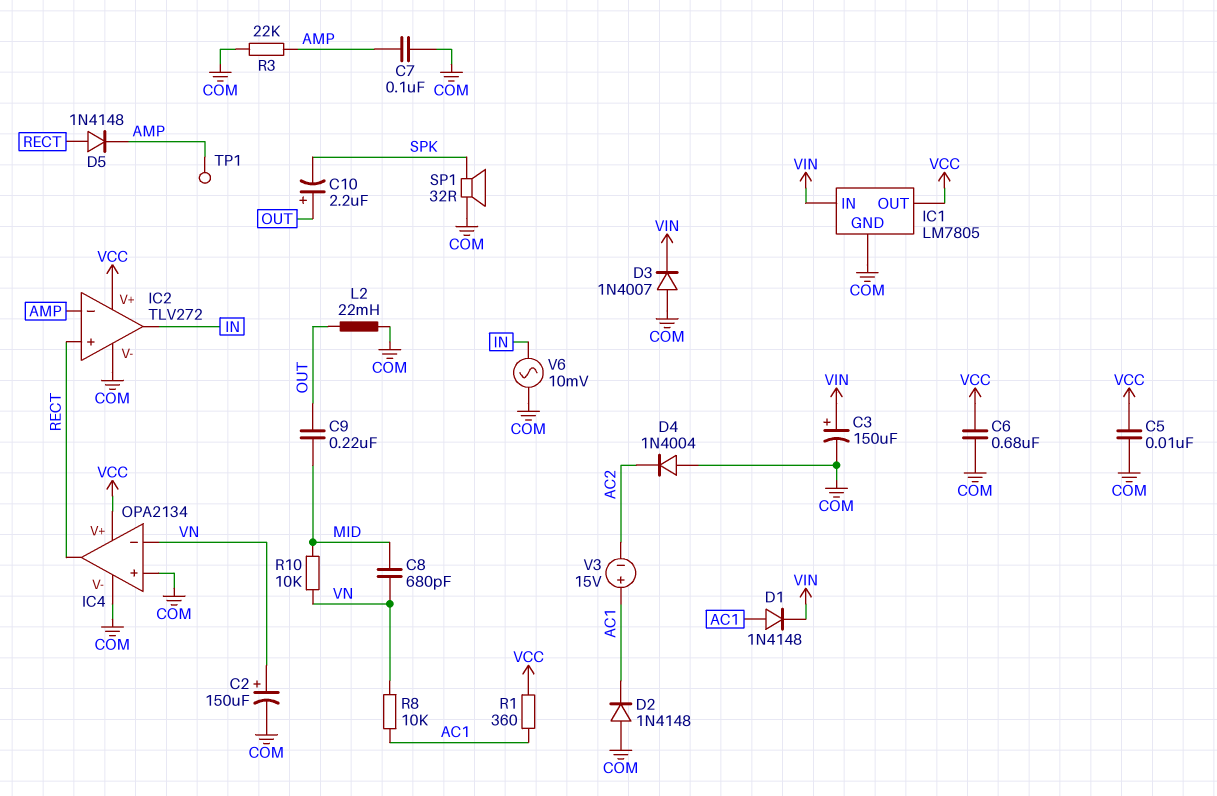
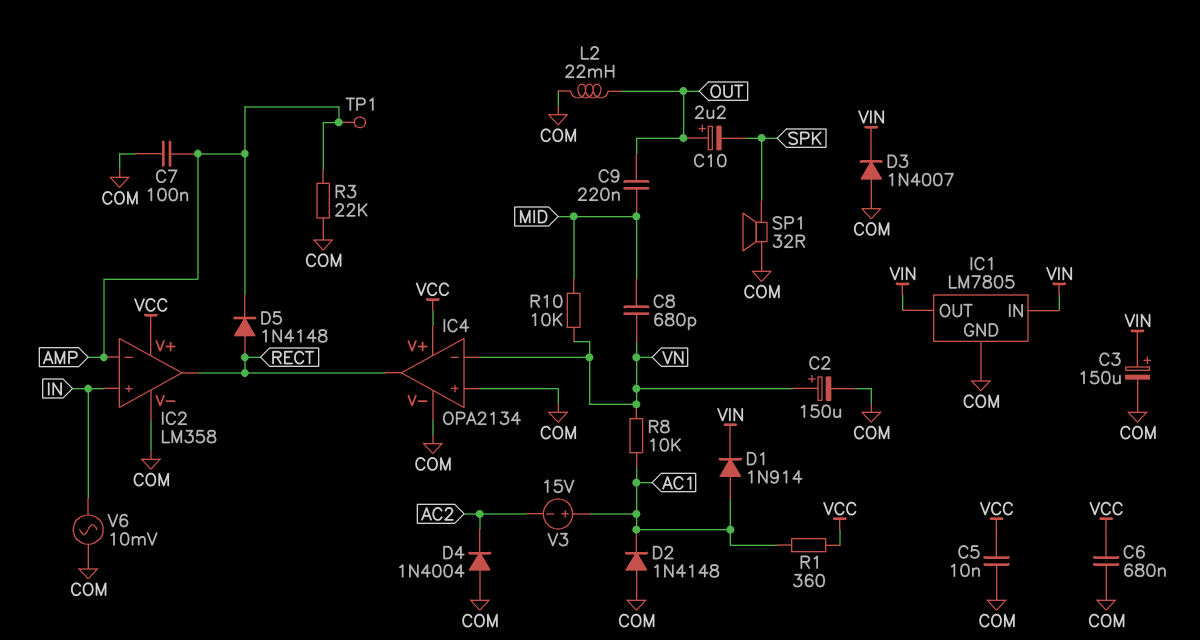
D1: diode 1N4148 (A AC1, K VIN) -> diode 1N914 (A AC1, K VIN)
IC1 pin OUT: VCC -> VIN
IC2: TLV272 -> LM358
IC2 pin in+: RECT -> IN
IC2 pin out: IN -> RECT

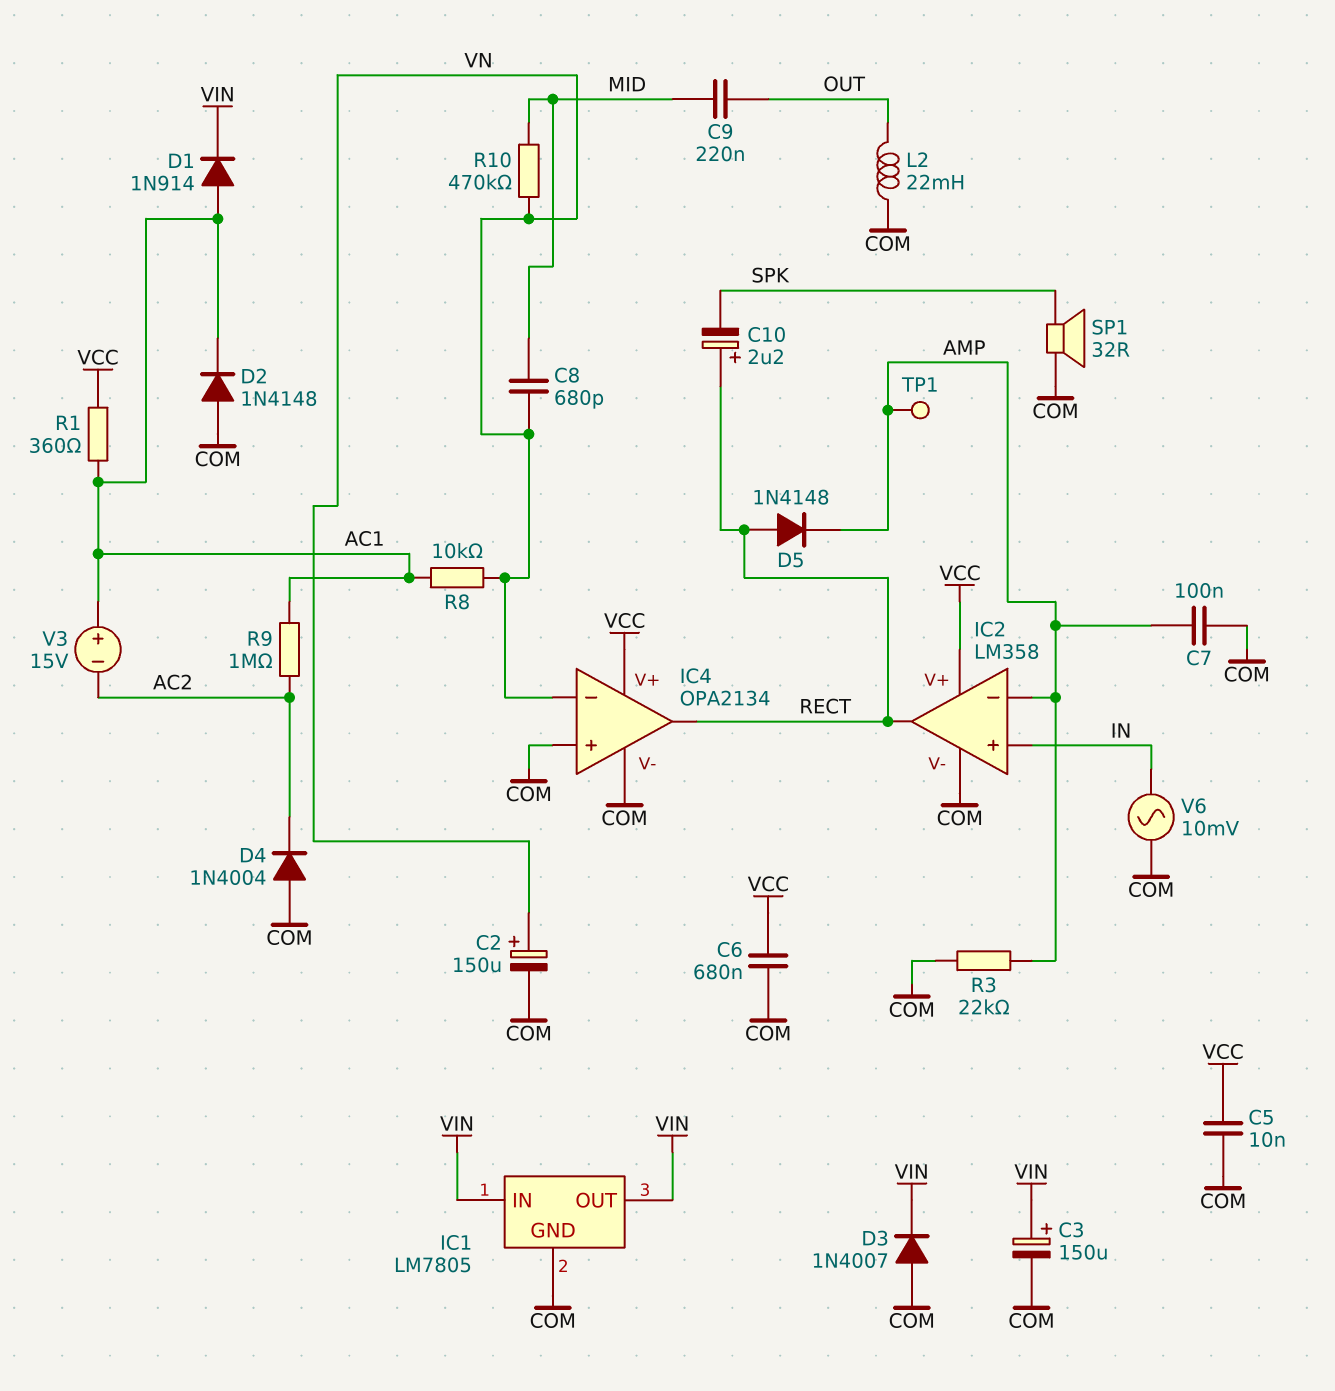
C10: 2.2uF (plus OUT, minus SPK) -> 2.2uF (plus RECT, minus SPK)
R9: none -> 1M (AC1, AC2)
R10: 10k (MID, VN) -> 470k (MID, VN)

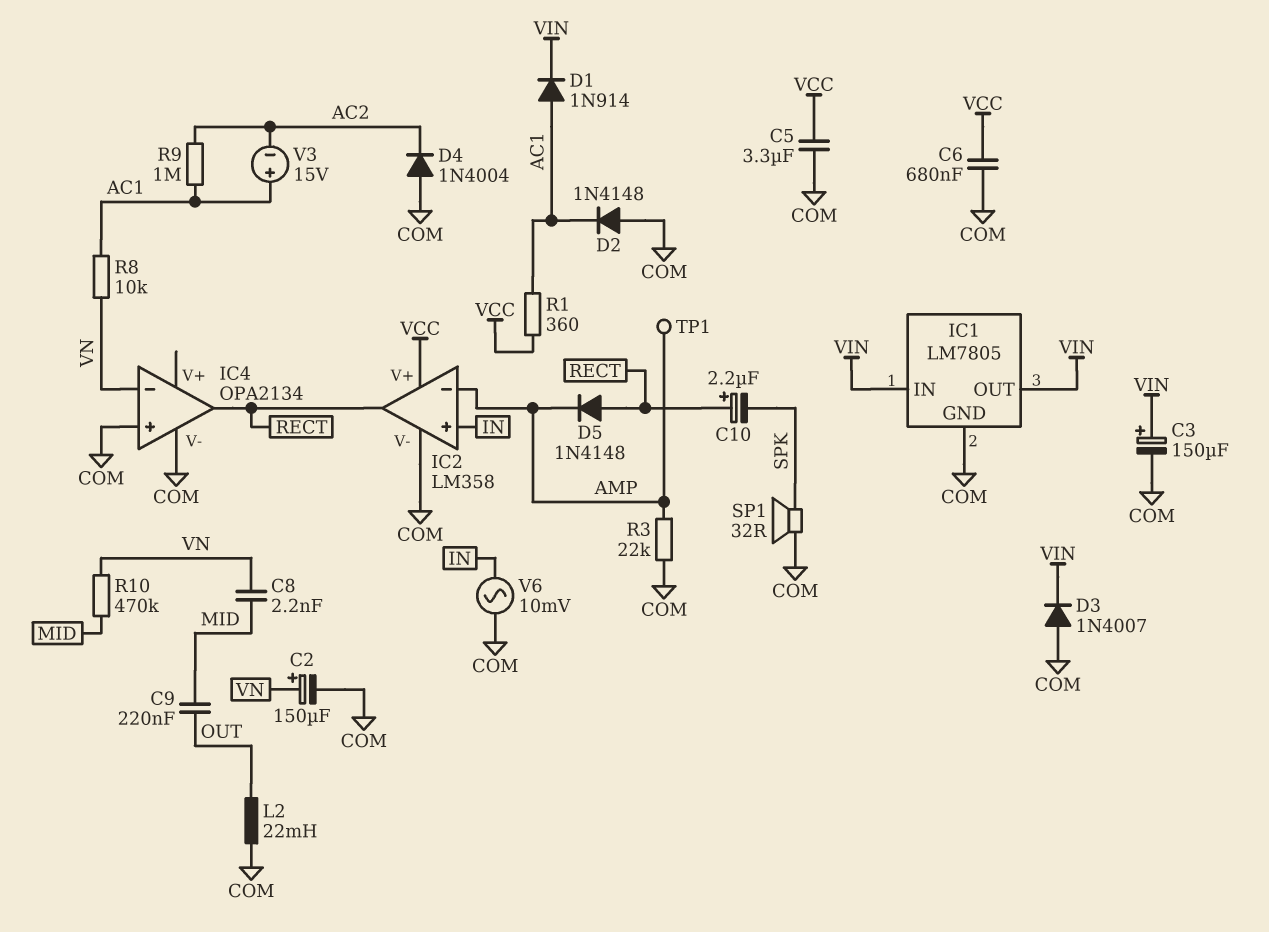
C5: 10nF (COM, VCC) -> 3.3uF (COM, VCC)
C7: 100nF (AMP, COM) -> none
C8: 680pF (MID, VN) -> 2.2nF (MID, VN)
IC4 pin V+: VCC -> none

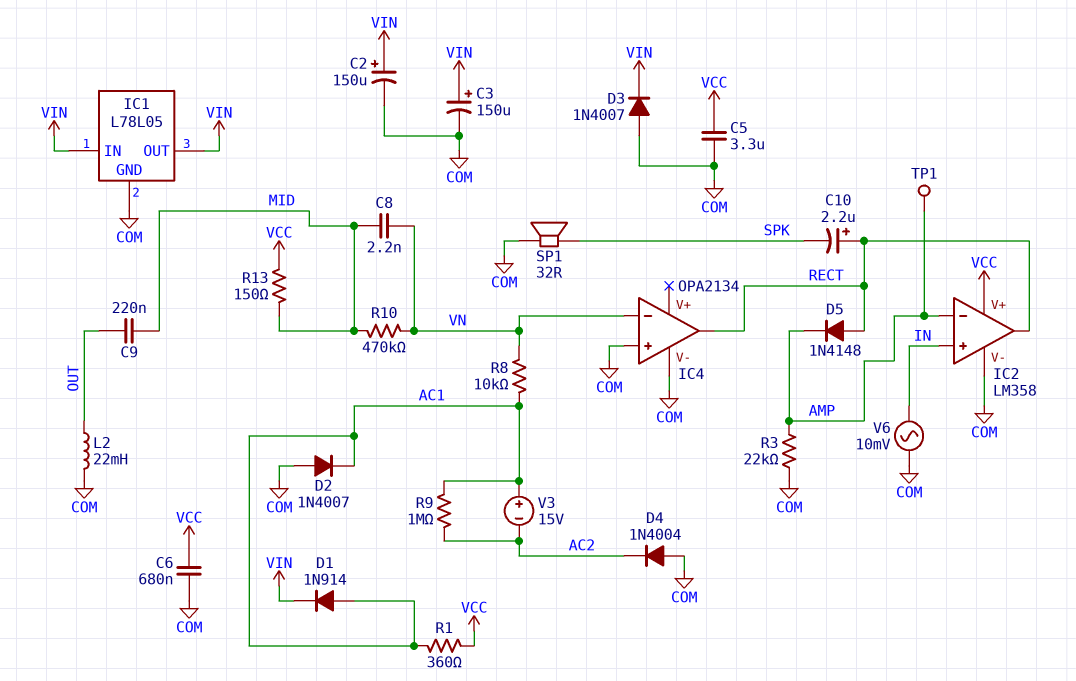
C2: 150uF (plus VN, minus COM) -> 150uF (plus VIN, minus COM)
D2: diode 1N4148 (A COM, K AC1) -> diode 1N4007 (A COM, K AC1)
IC1: LM7805 -> L78L05
R13: none -> 150 (MID, VCC)

